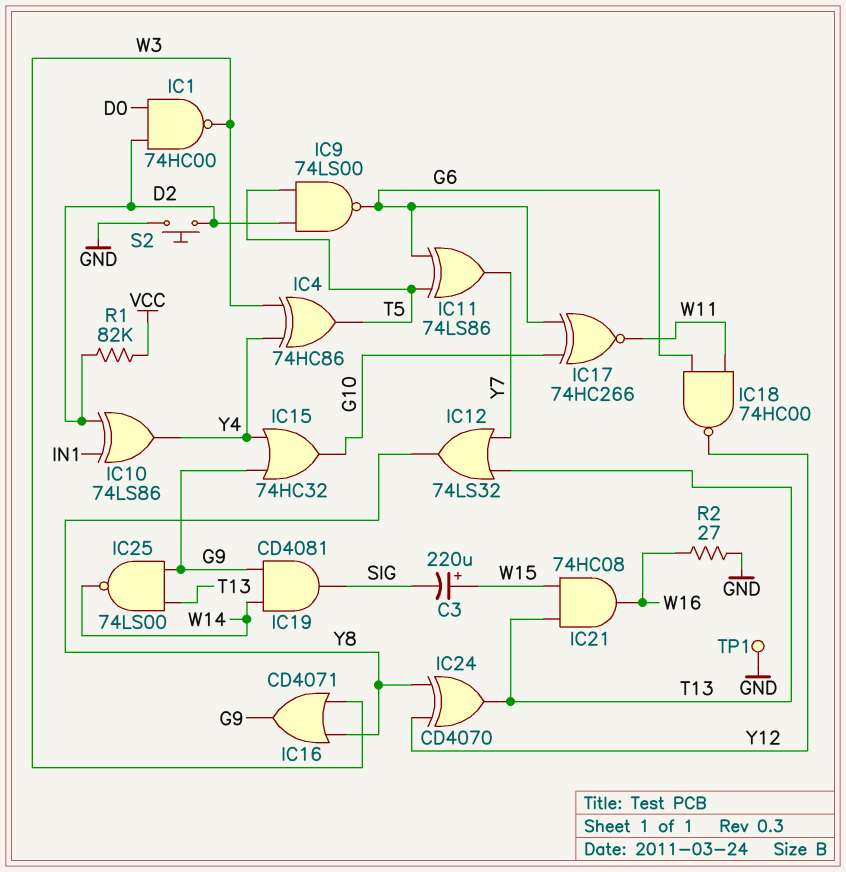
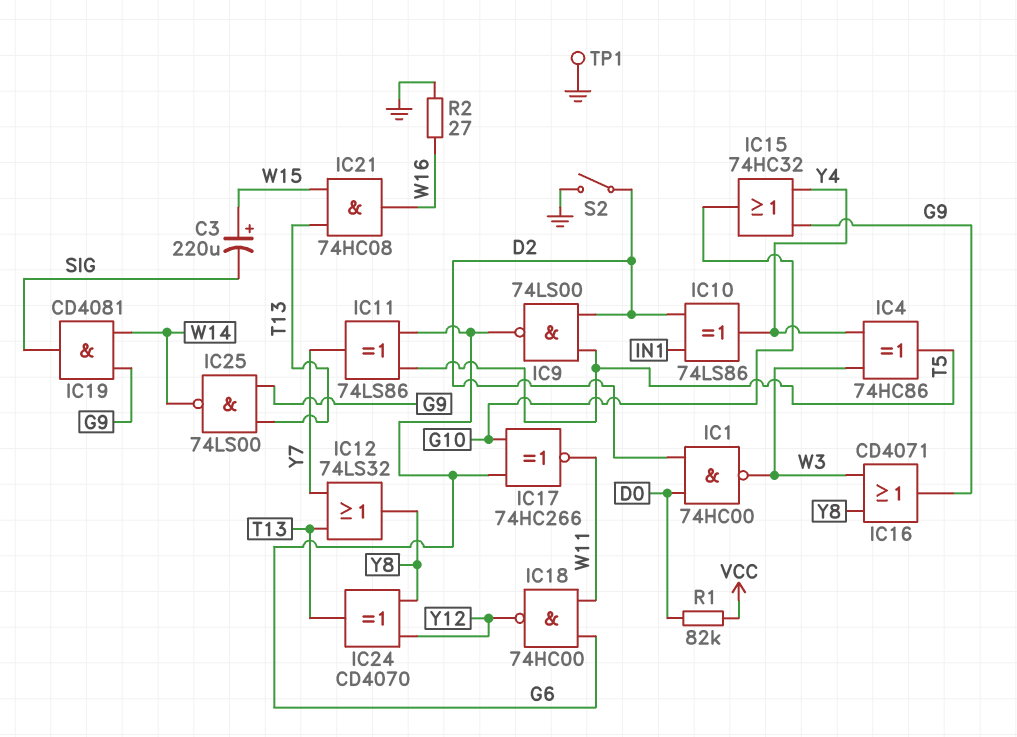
R1: 82k (D2, VCC) -> 82k (D0, VCC)
S2: button (D2, GND) -> switch (D2, GND)

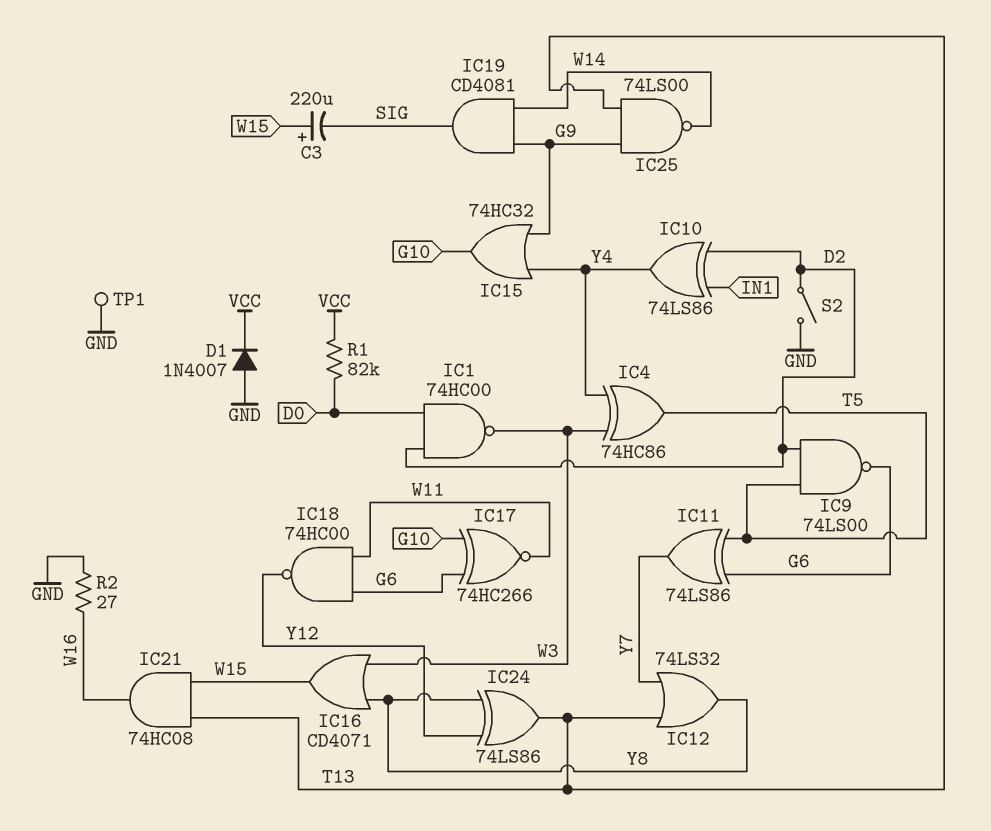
D1: none -> diode 1N4007 (A GND, K VCC)
IC16: OR CD4071 (in W3, in Y8, out G9) -> OR CD4071 (in W3, in Y8, out W15)
IC24: XOR CD4070 (in Y8, in Y12, out T13) -> XOR 74LS86 (in Y8, in Y12, out T13)

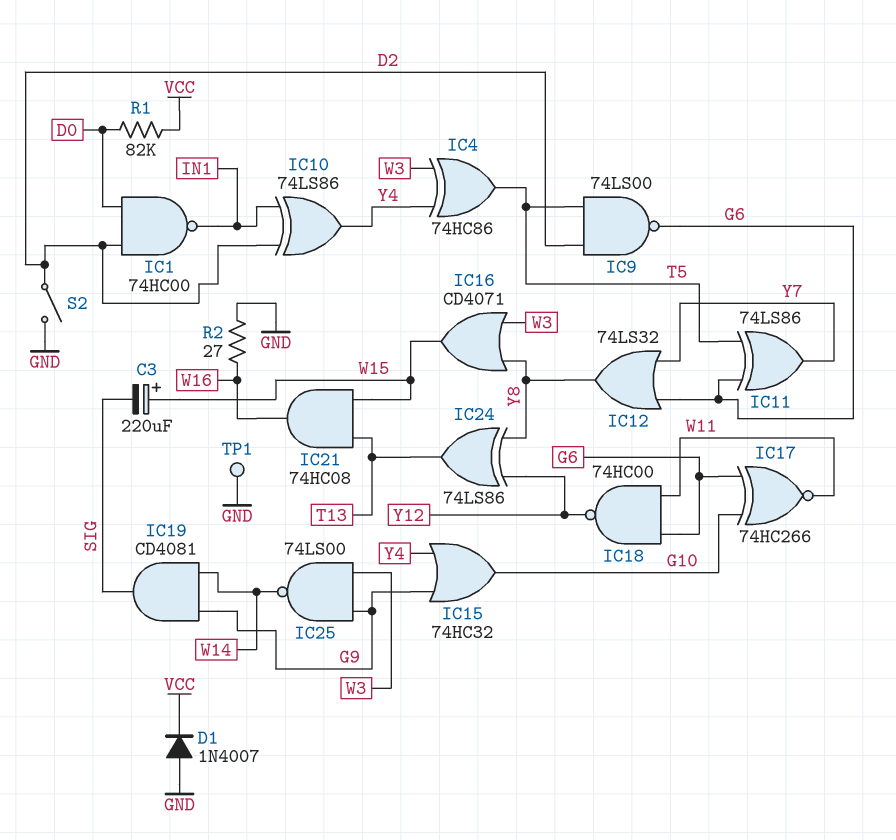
IC1: NAND 74HC00 (in D0, in D2, out W3) -> NAND 74HC00 (in D0, in D2, out IN1)
IC12: OR 74LS32 (in T13, in Y7, out Y8) -> OR 74LS32 (in G6, in Y7, out Y8)
IC25: NAND 74LS00 (in G9, in T13, out W14) -> NAND 74LS00 (in G9, in W3, out W14)

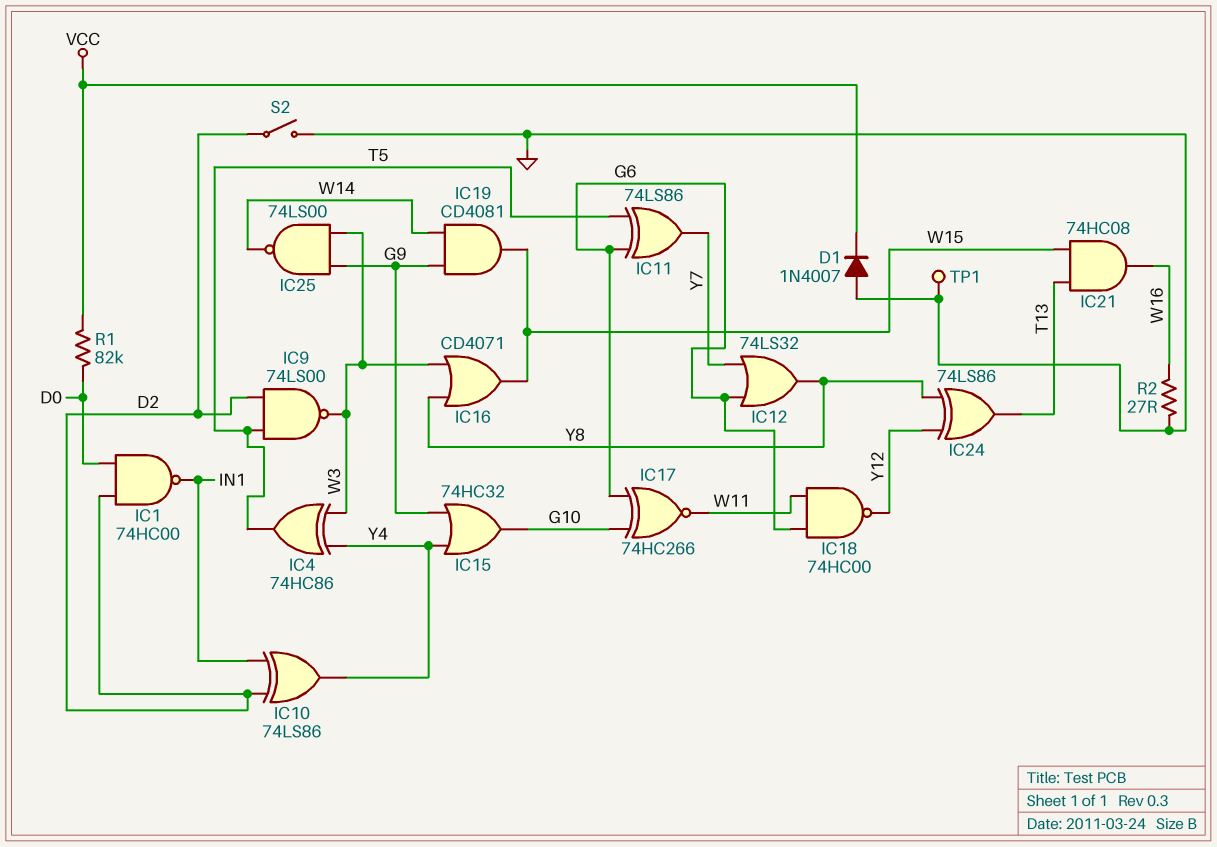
C3: 220uF (plus W15, minus SIG) -> none
IC9: NAND 74LS00 (in D2, in T5, out G6) -> NAND 74LS00 (in D2, in T5, out W3)
IC19: AND CD4081 (in G9, in W14, out SIG) -> AND CD4081 (in G9, in W14, out W15)

